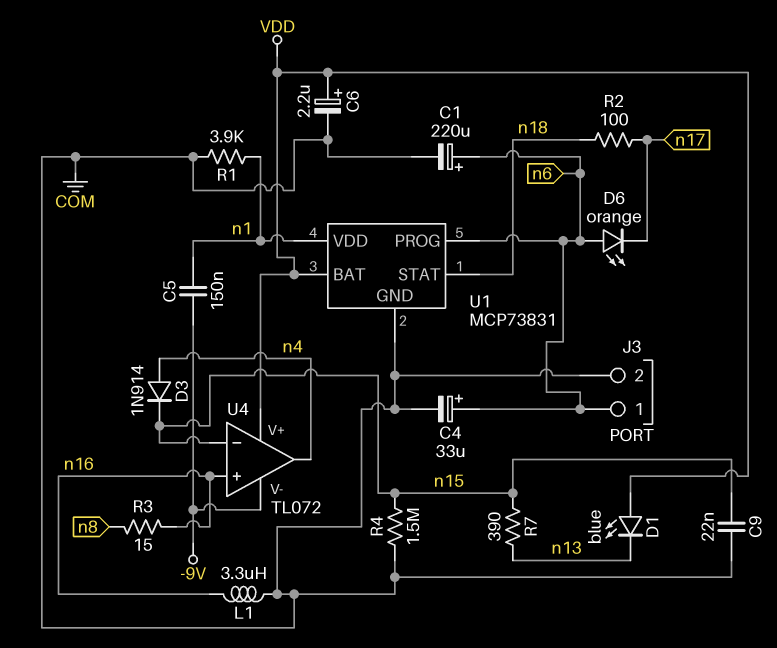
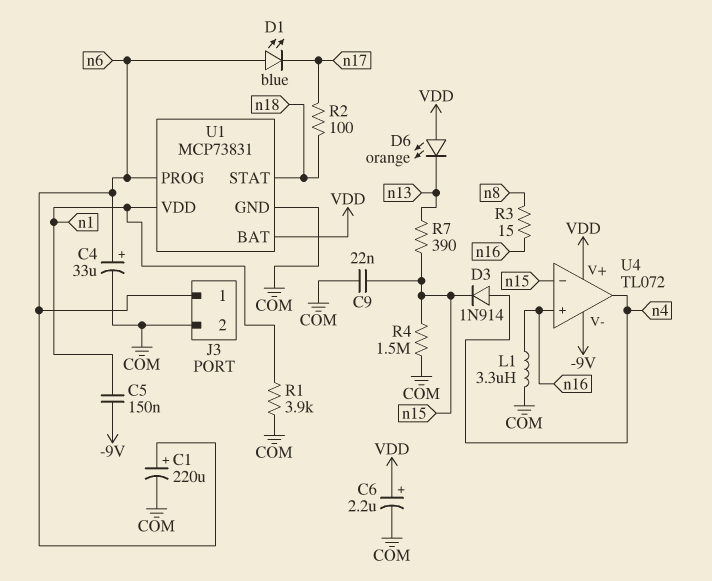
D1: LED blue (A VDD, K n13) -> LED blue (A n6, K n17)
D6: LED orange (A n6, K n17) -> LED orange (A VDD, K n13)

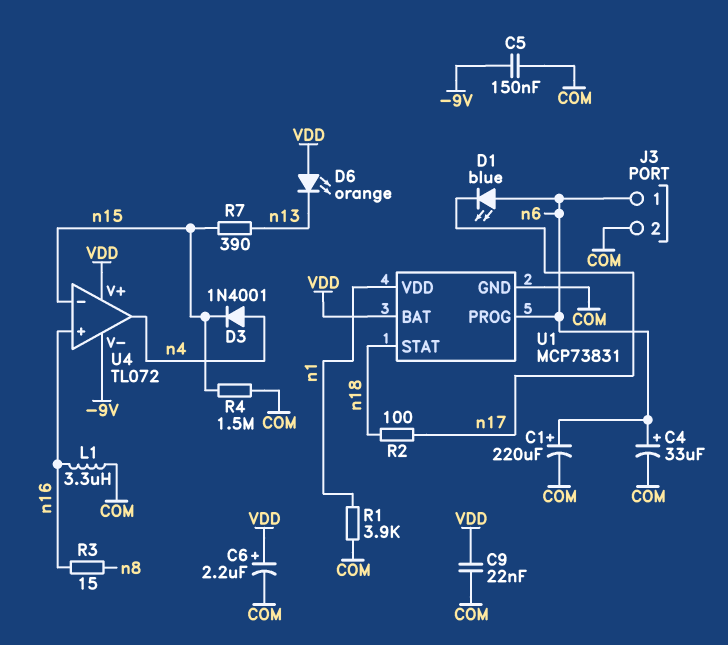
C5: 150nF (-9V, n1) -> 150nF (-9V, COM)
C9: 22nF (COM, n15) -> 22nF (COM, VDD)
D3: diode 1N914 (A n4, K n15) -> diode 1N4001 (A n4, K n15)

